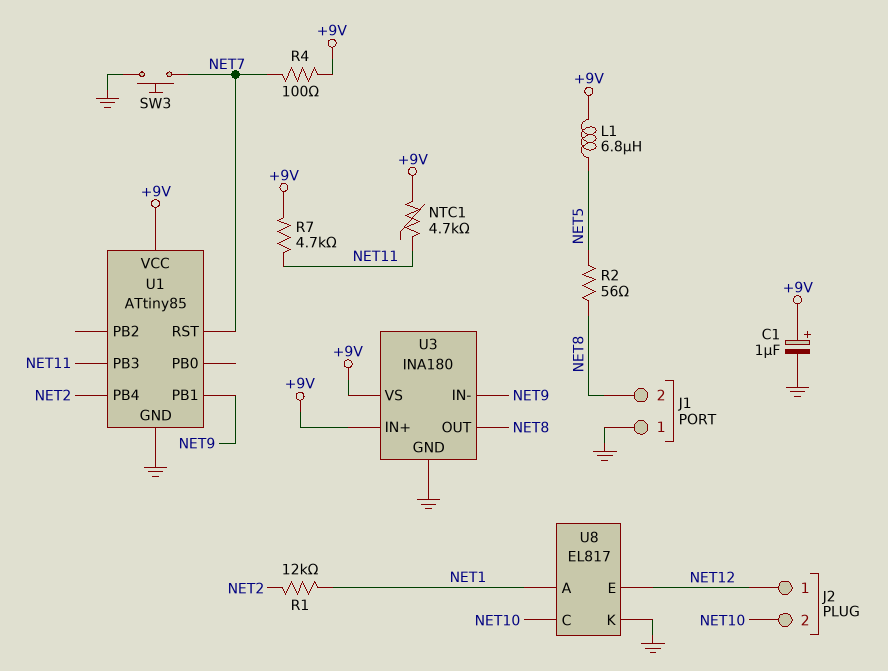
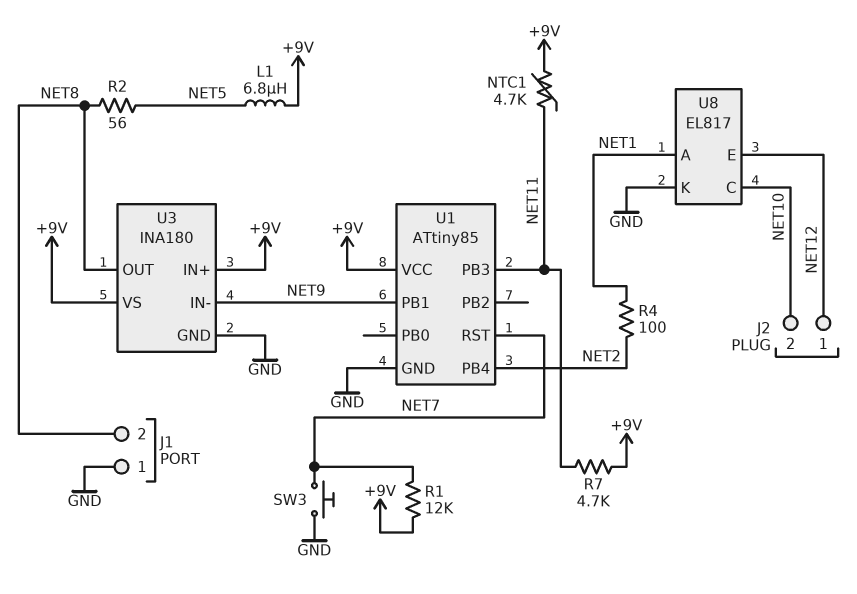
C1: 1uF (plus +9V, minus GND) -> none
R1: 12k (NET1, NET2) -> 12k (+9V, NET7)
R4: 100 (+9V, NET7) -> 100 (NET1, NET2)

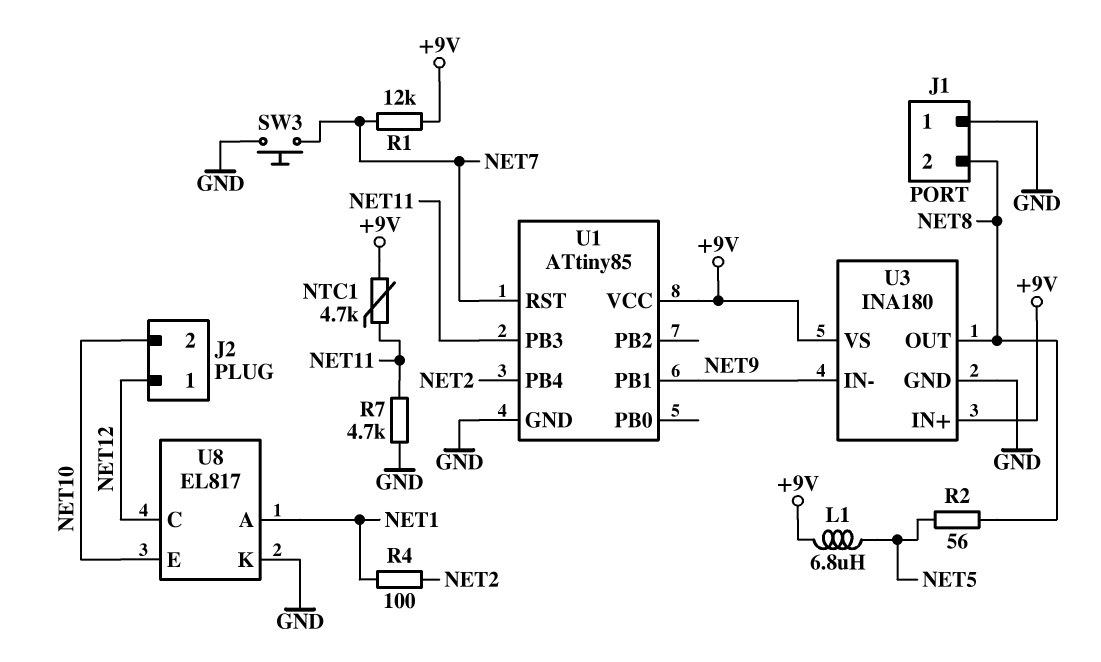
R7: 4.7k (+9V, NET11) -> 4.7k (GND, NET11)
U8 pin C: NET10 -> NET12
U8 pin E: NET12 -> NET10

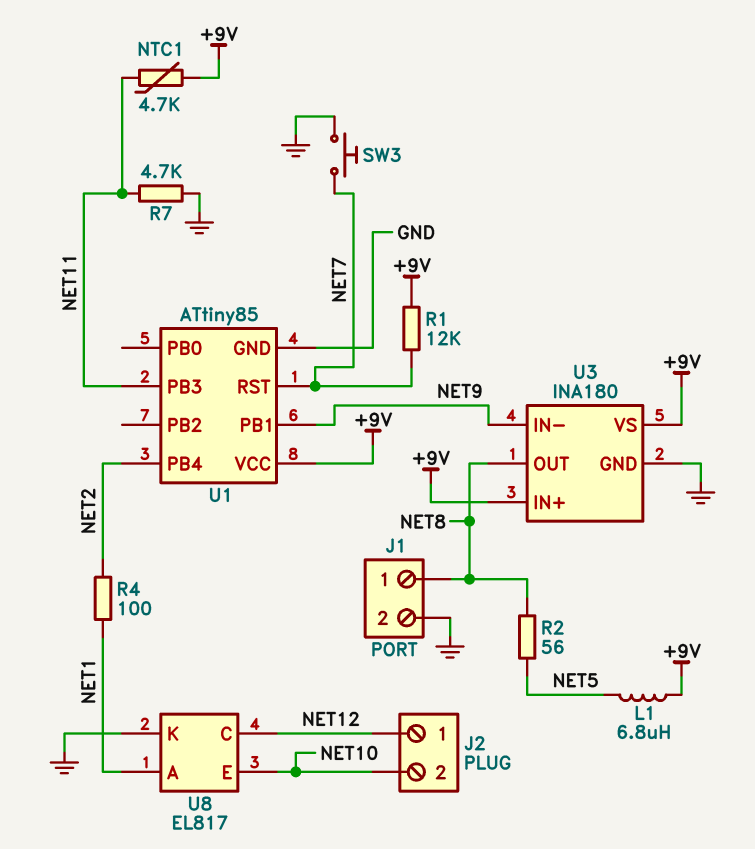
J1 pin 1: GND -> NET8
J1 pin 2: NET8 -> GND

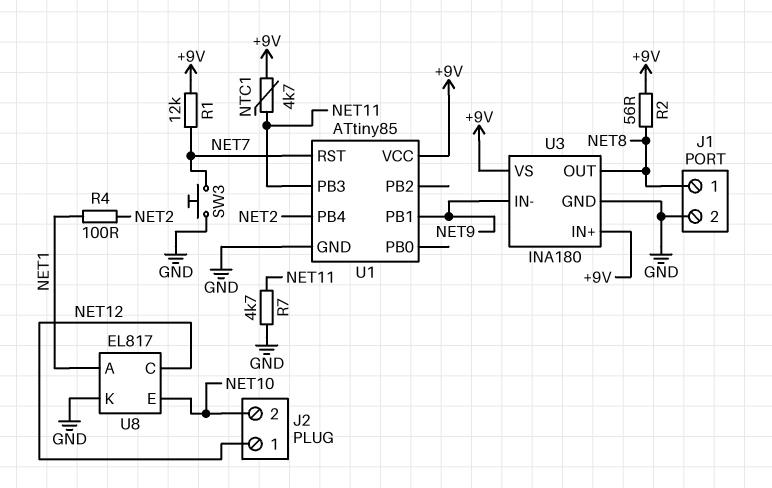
L1: 6.8uH (+9V, NET5) -> none
R2: 56 (NET5, NET8) -> 56 (+9V, NET8)

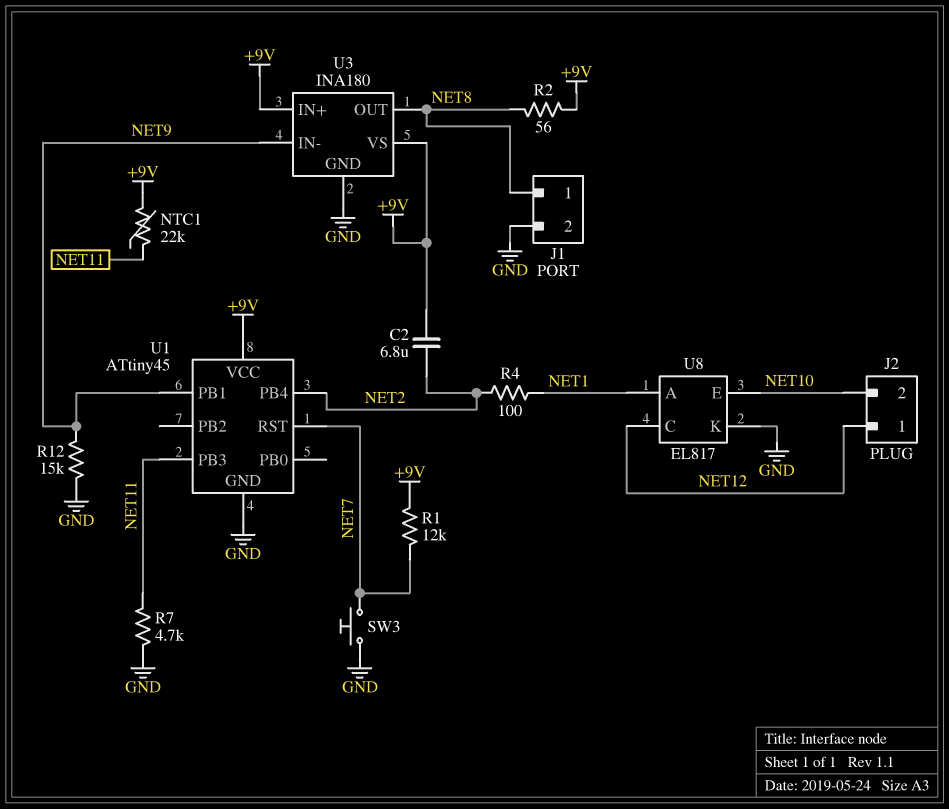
C2: none -> 6.8uF (+9V, NET2)
NTC1: 4.7k (+9V, NET11) -> 22k (+9V, NET11)
R12: none -> 15k (GND, NET9)
U1: ATtiny85 -> ATtiny45

